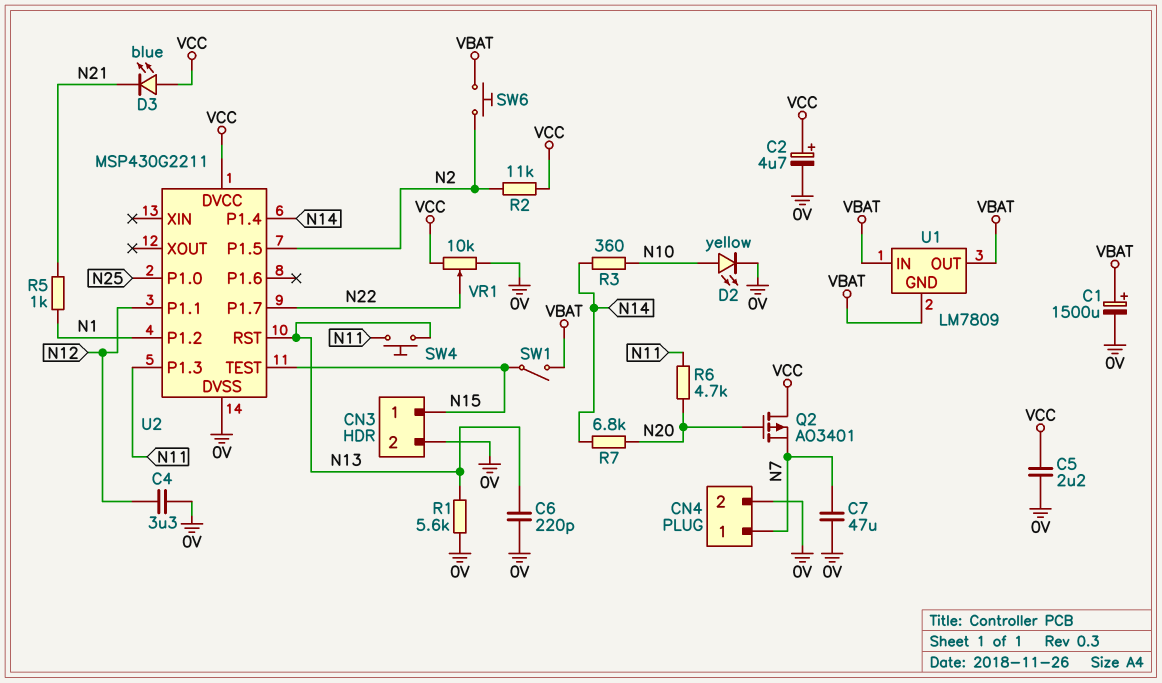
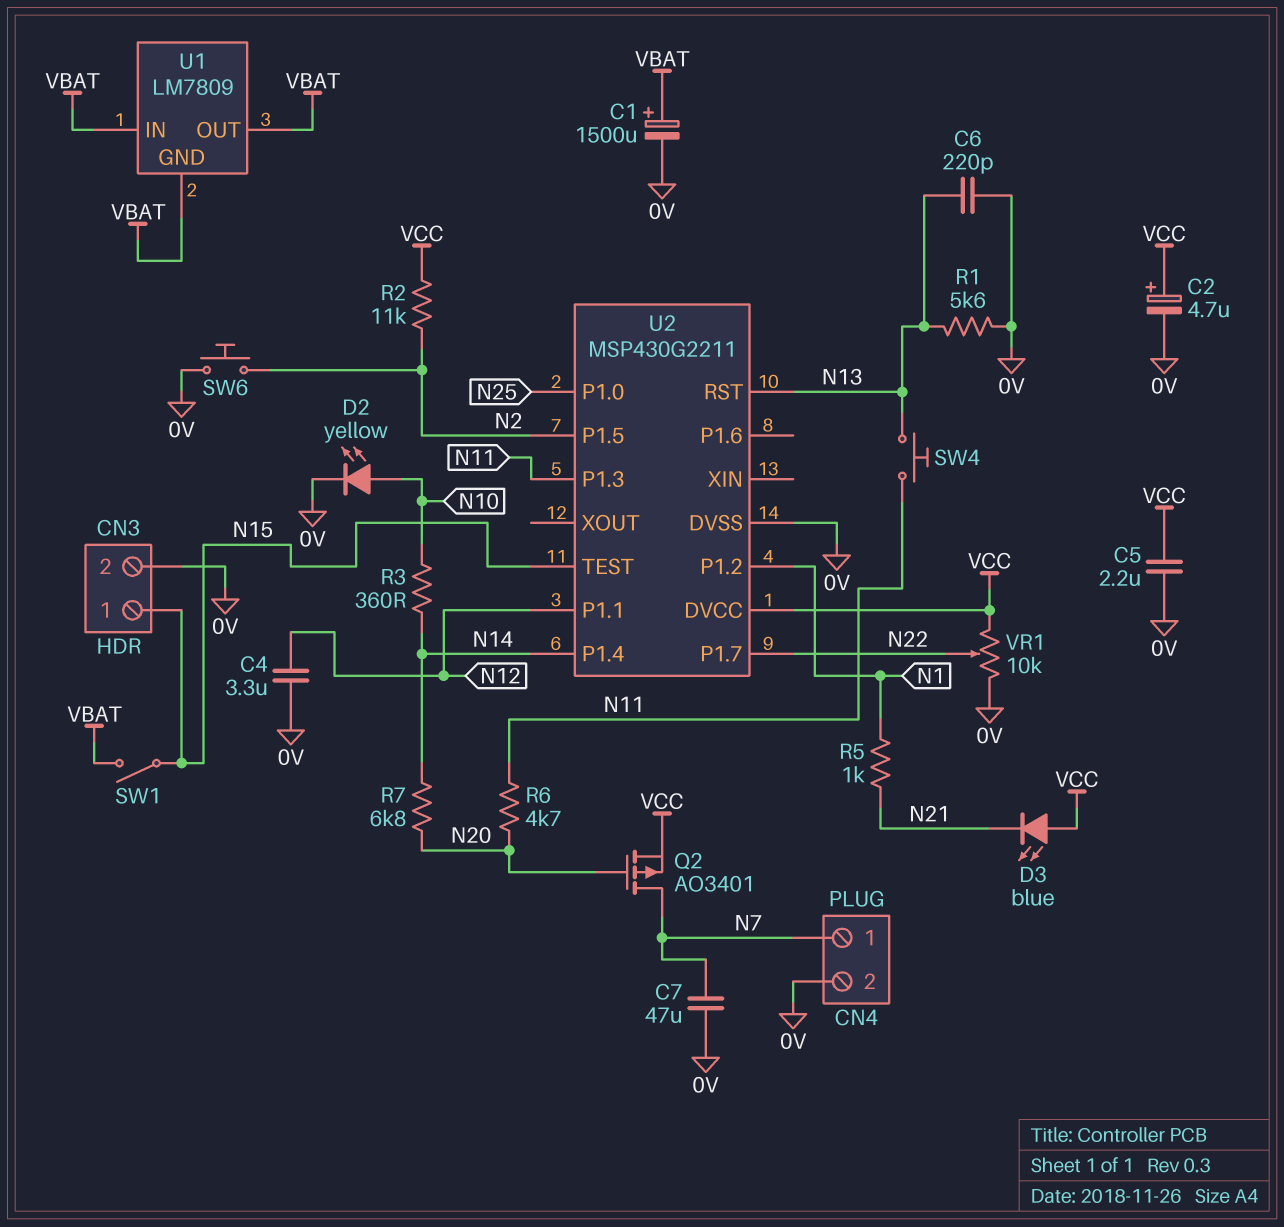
Q2: PMOS AO3401 (G N20, D VCC, S N7) -> PMOS AO3401 (G N20, D N7, S VCC)
SW6: button (N2, VBAT) -> button (0V, N2)

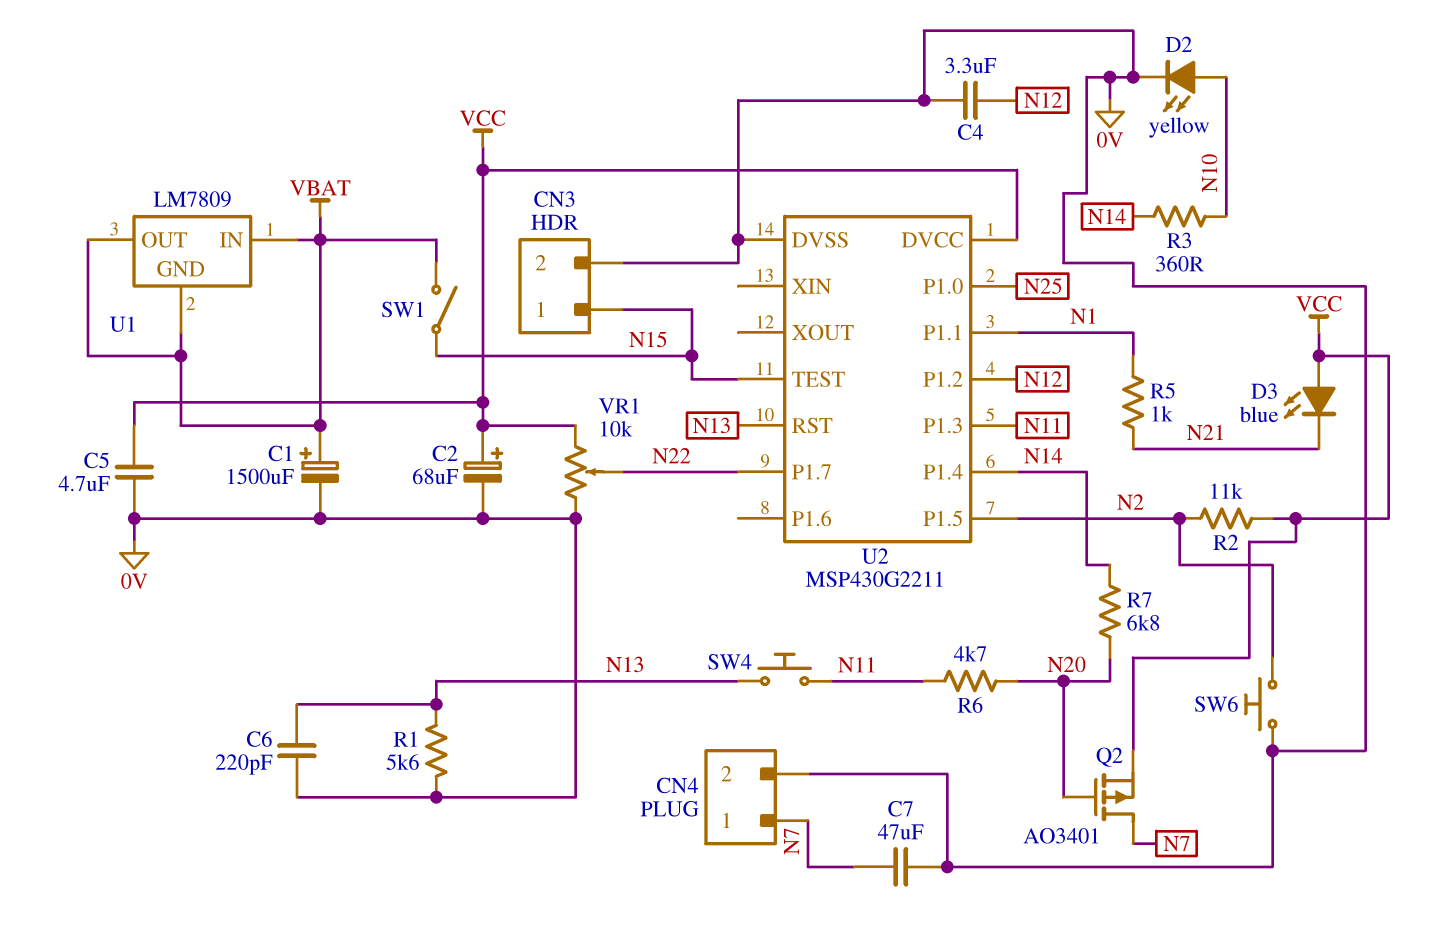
C2: 4.7uF (plus VCC, minus 0V) -> 68uF (plus VCC, minus 0V)
C5: 2.2uF (0V, VCC) -> 4.7uF (0V, VCC)
U2 pin P1.1: N12 -> N1
U2 pin P1.2: N1 -> N12

